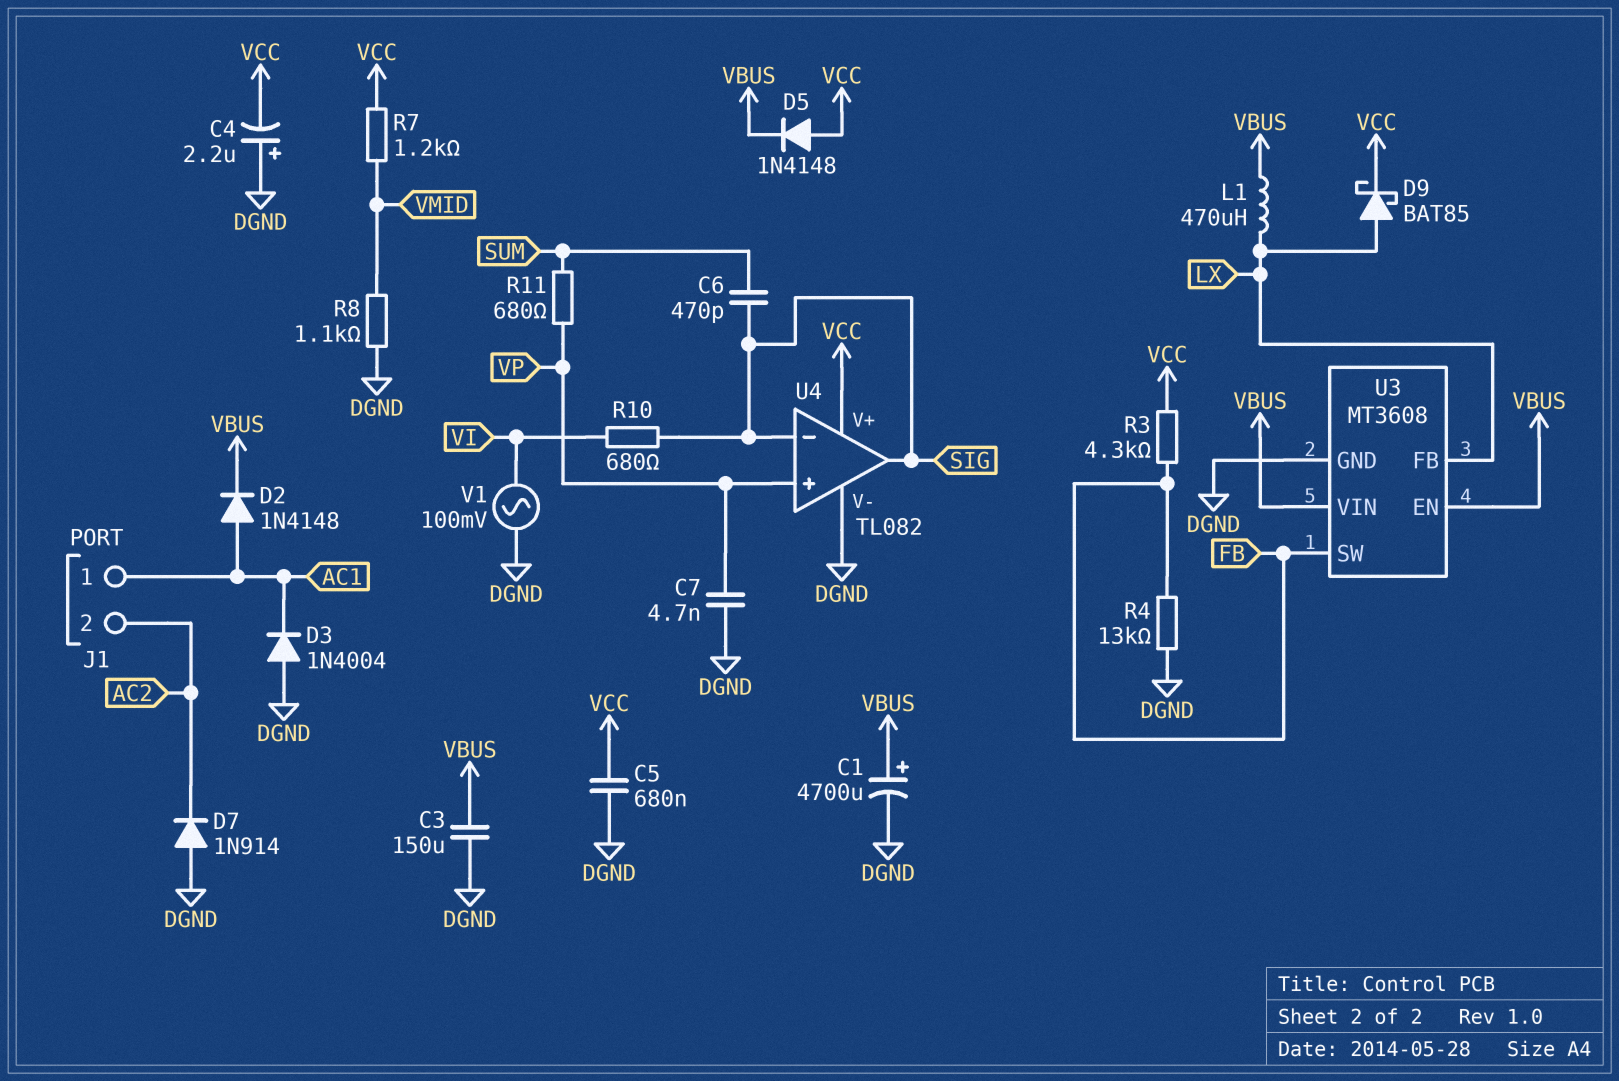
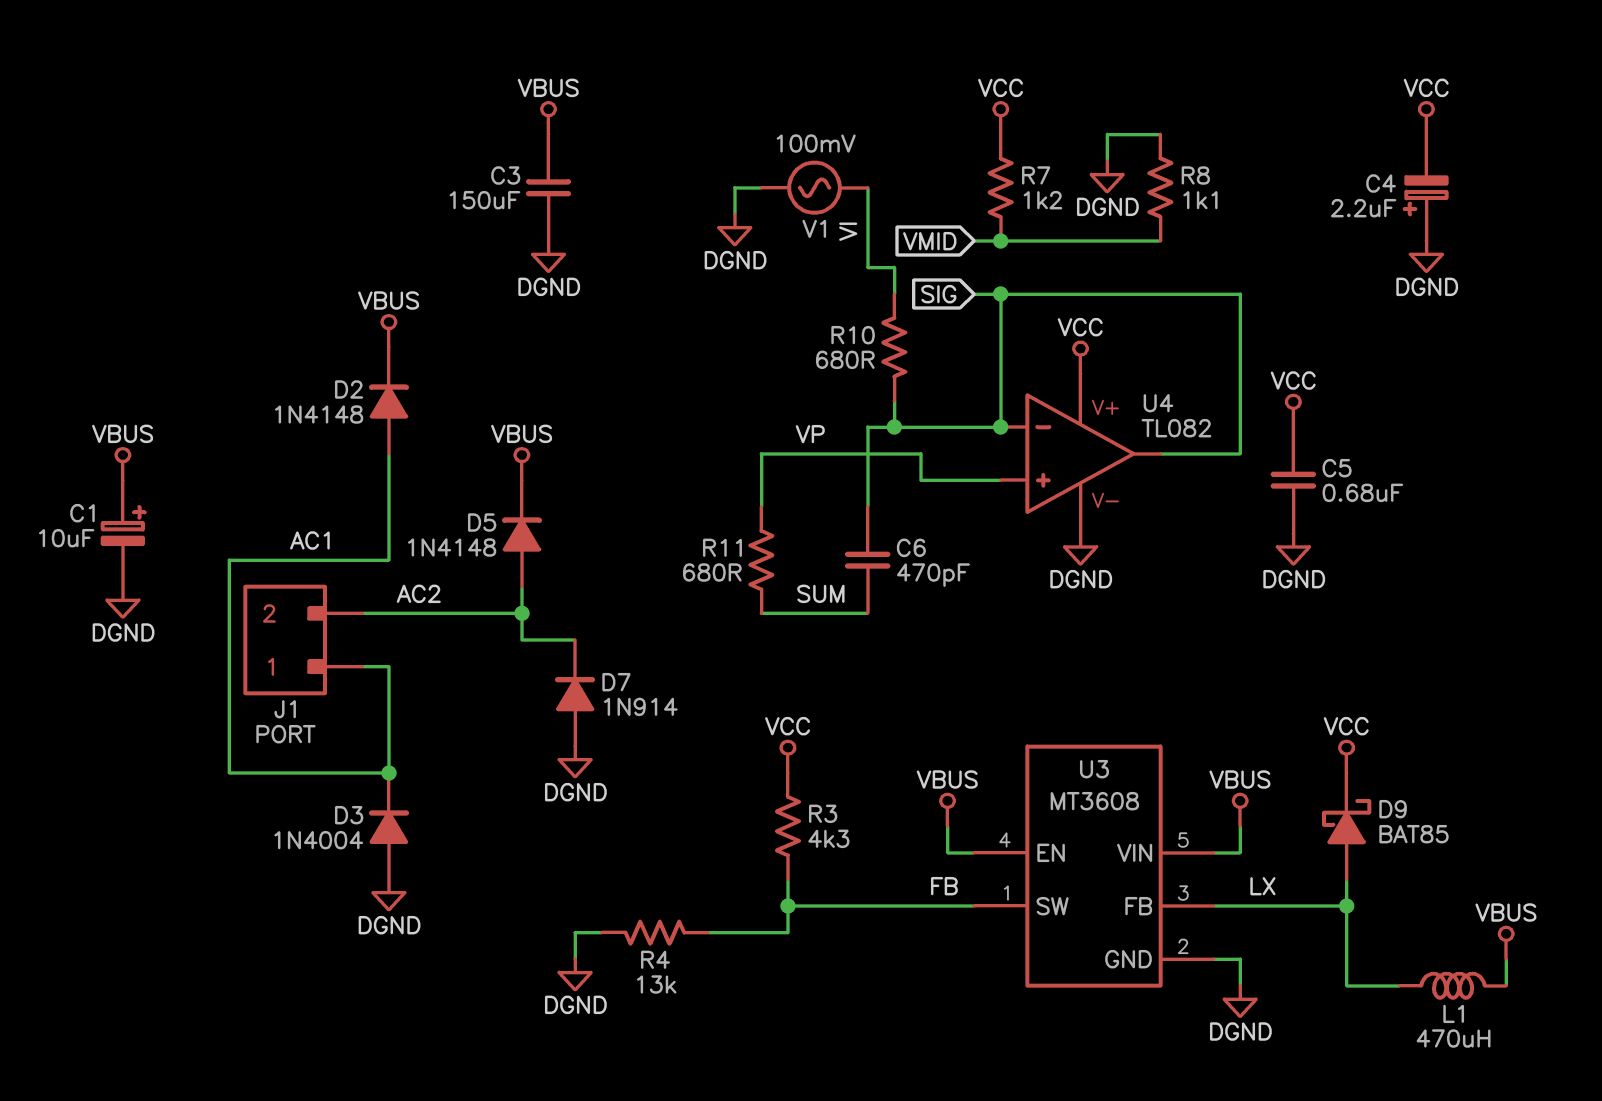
C1: 4700uF (plus VBUS, minus DGND) -> 10uF (plus VBUS, minus DGND)
C7: 4.7nF (DGND, VP) -> none
D5: diode 1N4148 (A VCC, K VBUS) -> diode 1N4148 (A AC2, K VBUS)

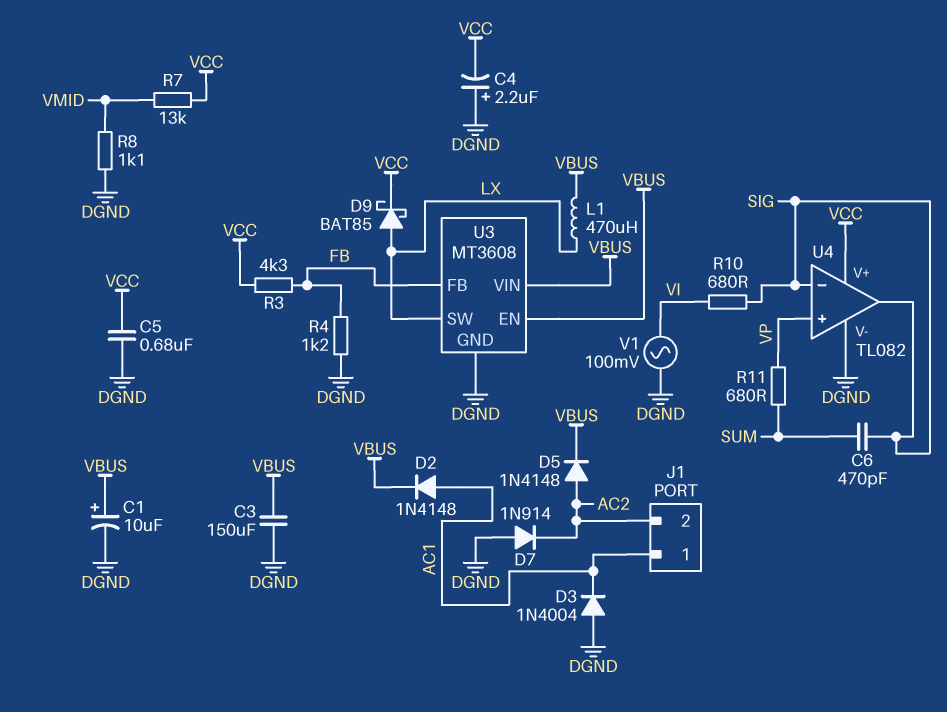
R4: 13k (DGND, FB) -> 1.2k (DGND, FB)
R7: 1.2k (VCC, VMID) -> 13k (VCC, VMID)
U3 pin FB: LX -> FB
U3 pin SW: FB -> LX

